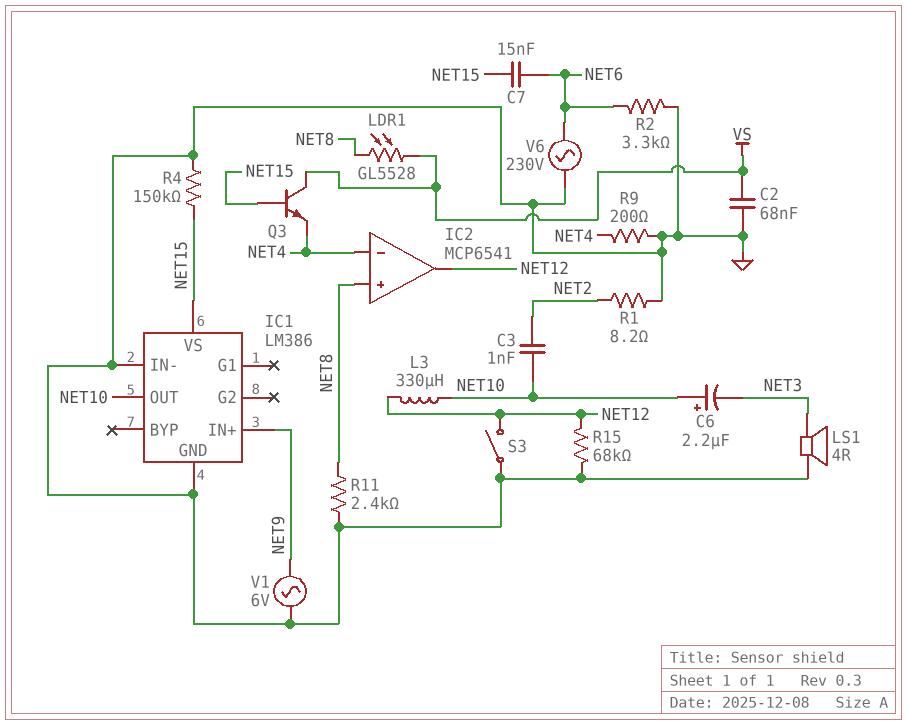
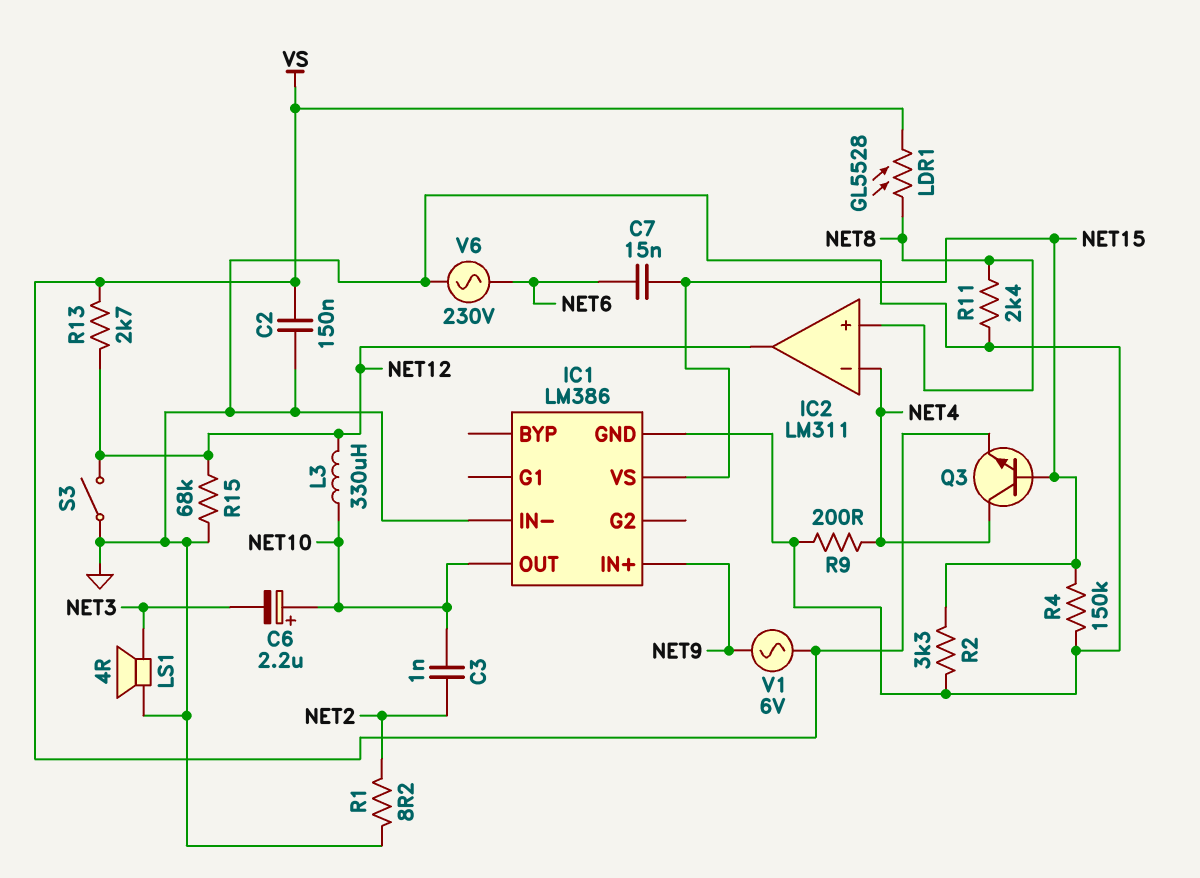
C2: 68nF (GND, VS) -> 150nF (GND, VS)
IC2: MCP6541 -> LM311
Q3: NPN (B NET15, C VS, E NET4) -> NPN (B NET15, C NET4, E VS)
R2: 3.3k (GND, NET6) -> 3.3k (GND, NET15)
R13: none -> 2.7k (NET12, VS)
V1: AC 6V (GND, NET9) -> AC 6V (NET9, VS)

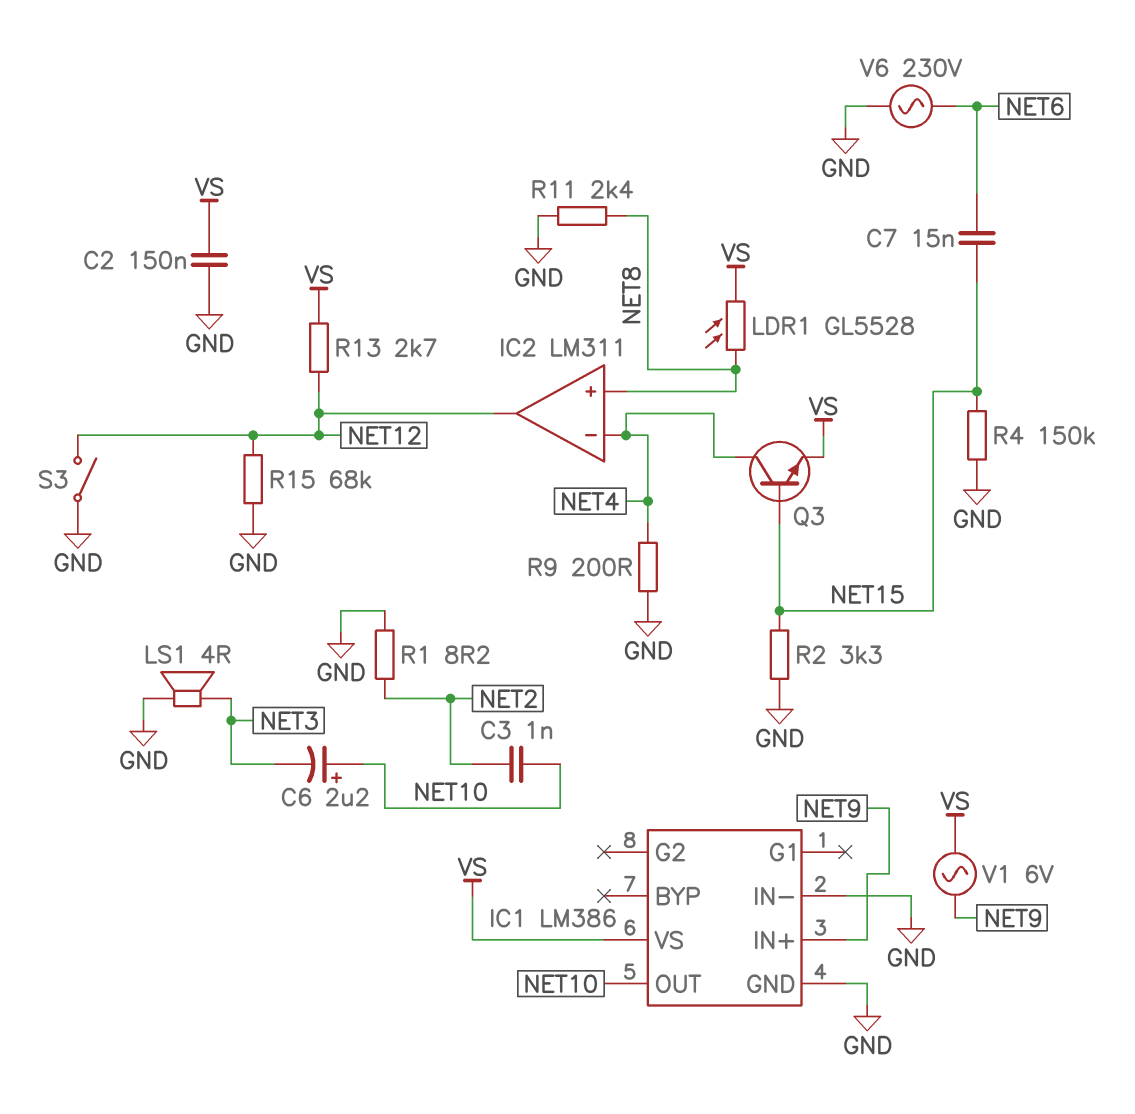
IC1 pin VS: NET15 -> VS
L3: 330uH (NET10, NET12) -> none

